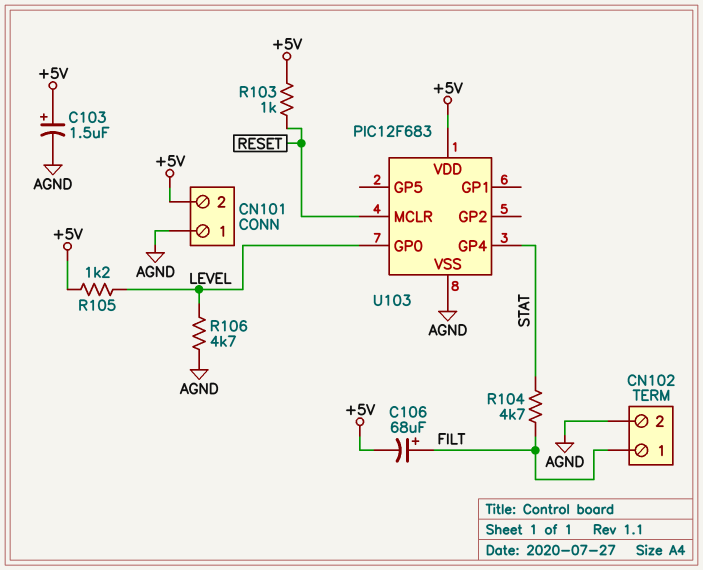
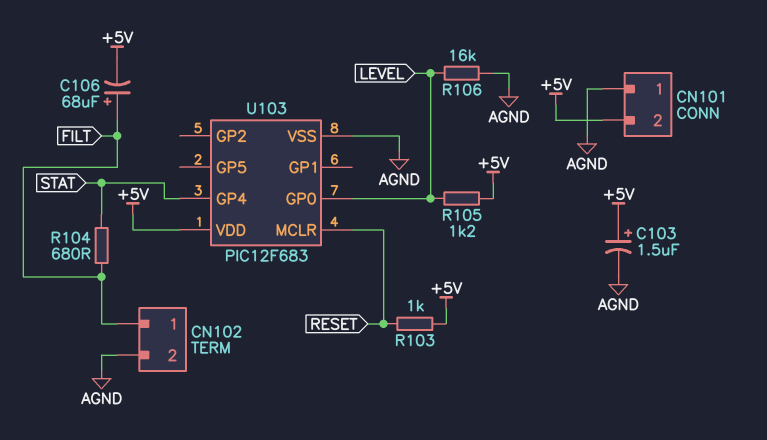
R104: 4.7k (FILT, STAT) -> 680 (FILT, STAT)
R106: 4.7k (AGND, LEVEL) -> 16k (AGND, LEVEL)

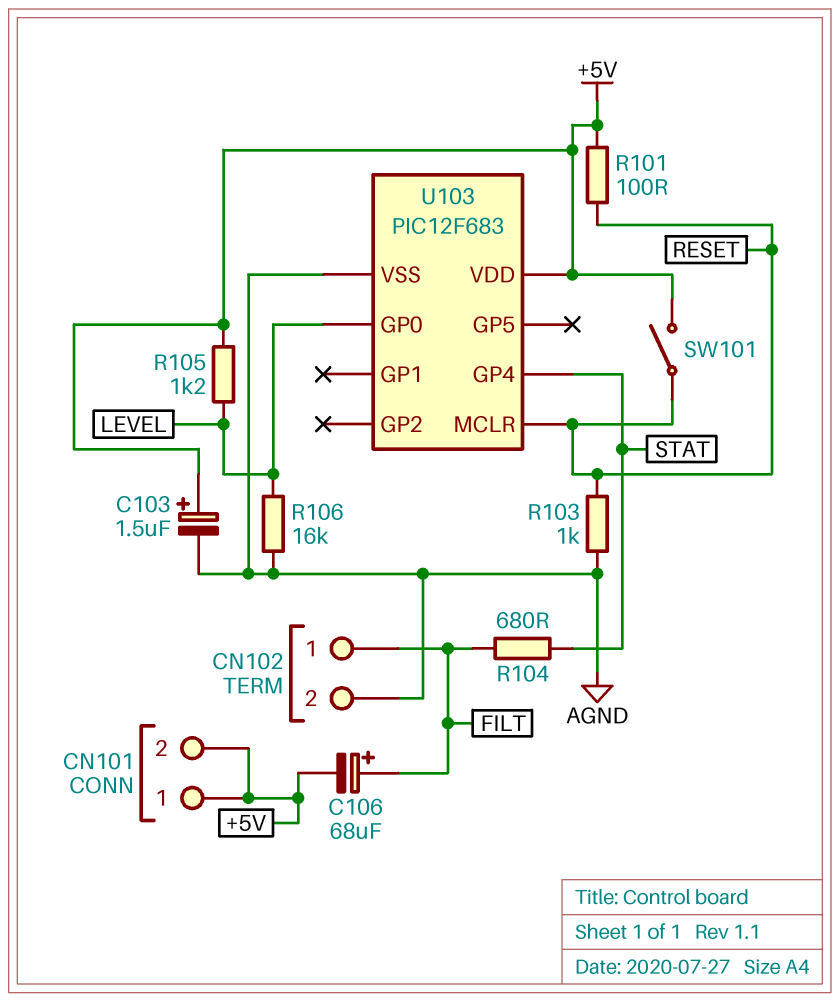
CN101 pin 1: AGND -> +5V
R101: none -> 100 (+5V, RESET)
R103: 1k (+5V, RESET) -> 1k (AGND, RESET)
SW101: none -> switch (+5V, RESET)

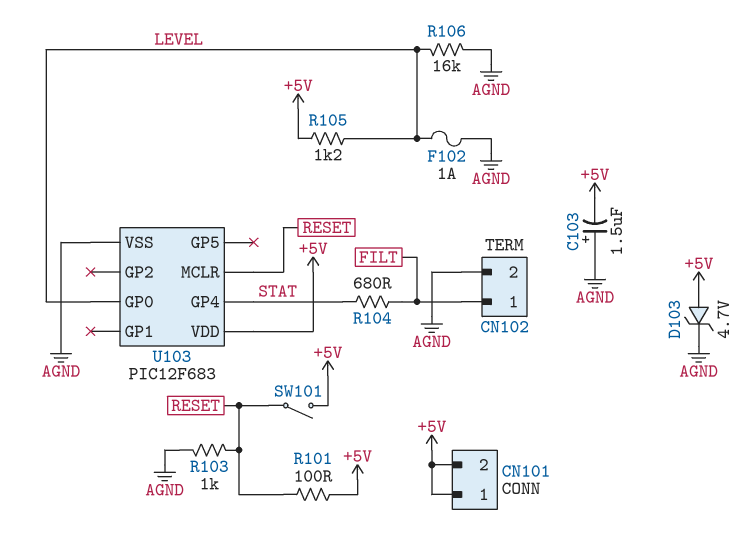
C103: 1.5uF (plus +5V, minus AGND) -> 1.5uF (plus AGND, minus +5V)
C106: 68uF (plus FILT, minus +5V) -> none
D103: none -> zener 4.7V (A +5V, K AGND)
F102: none -> 1A (AGND, LEVEL)

